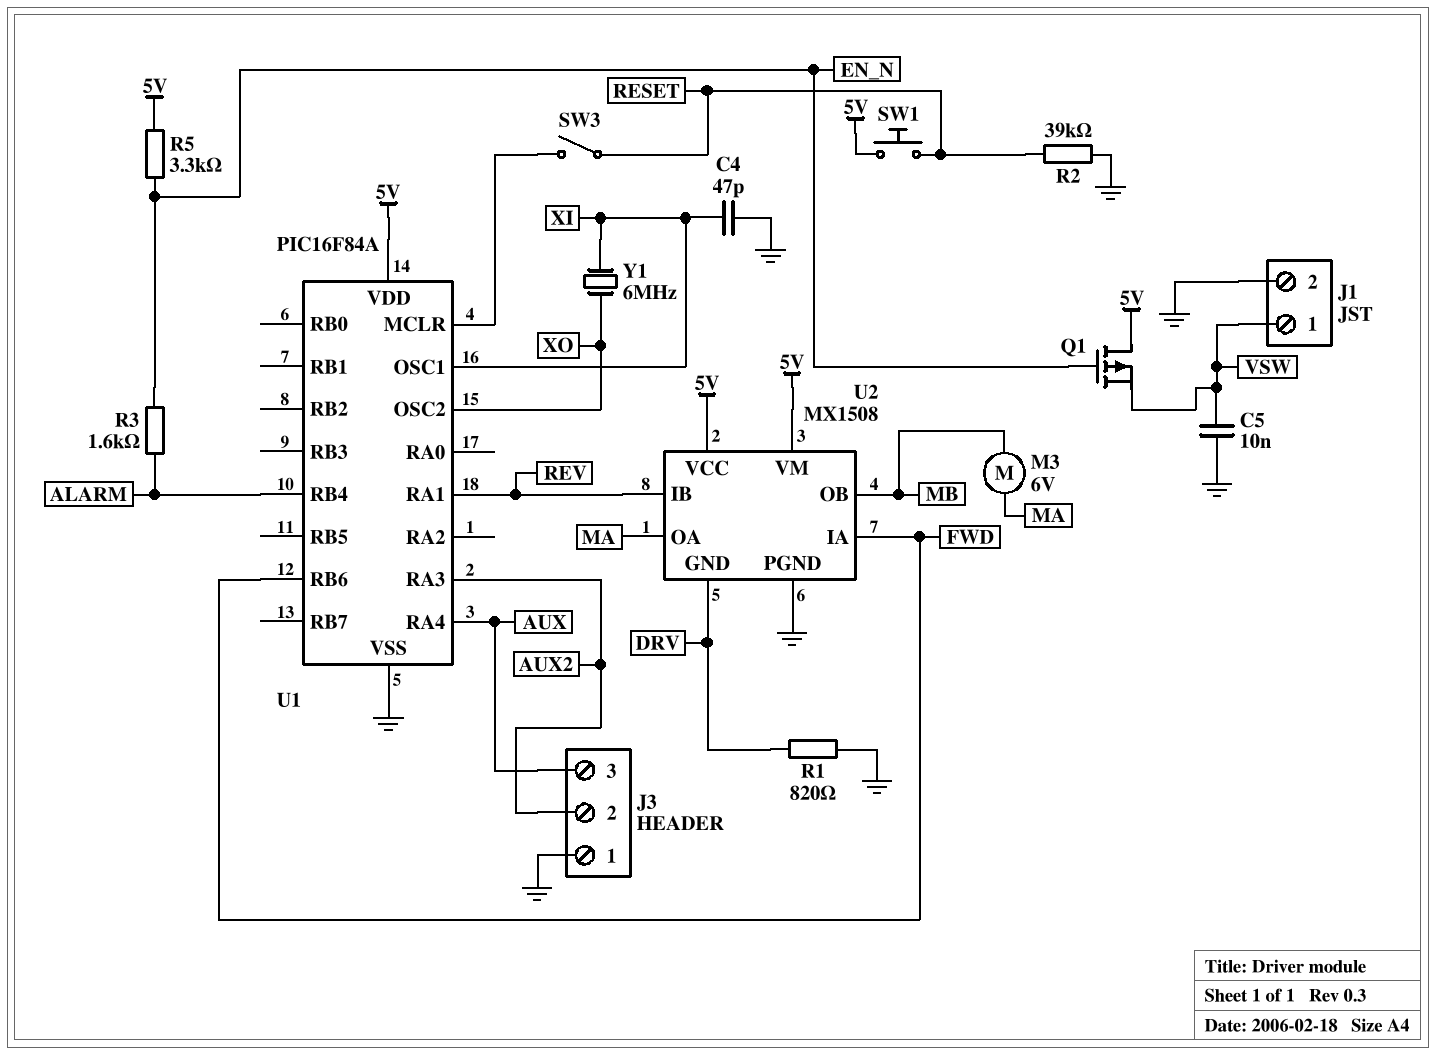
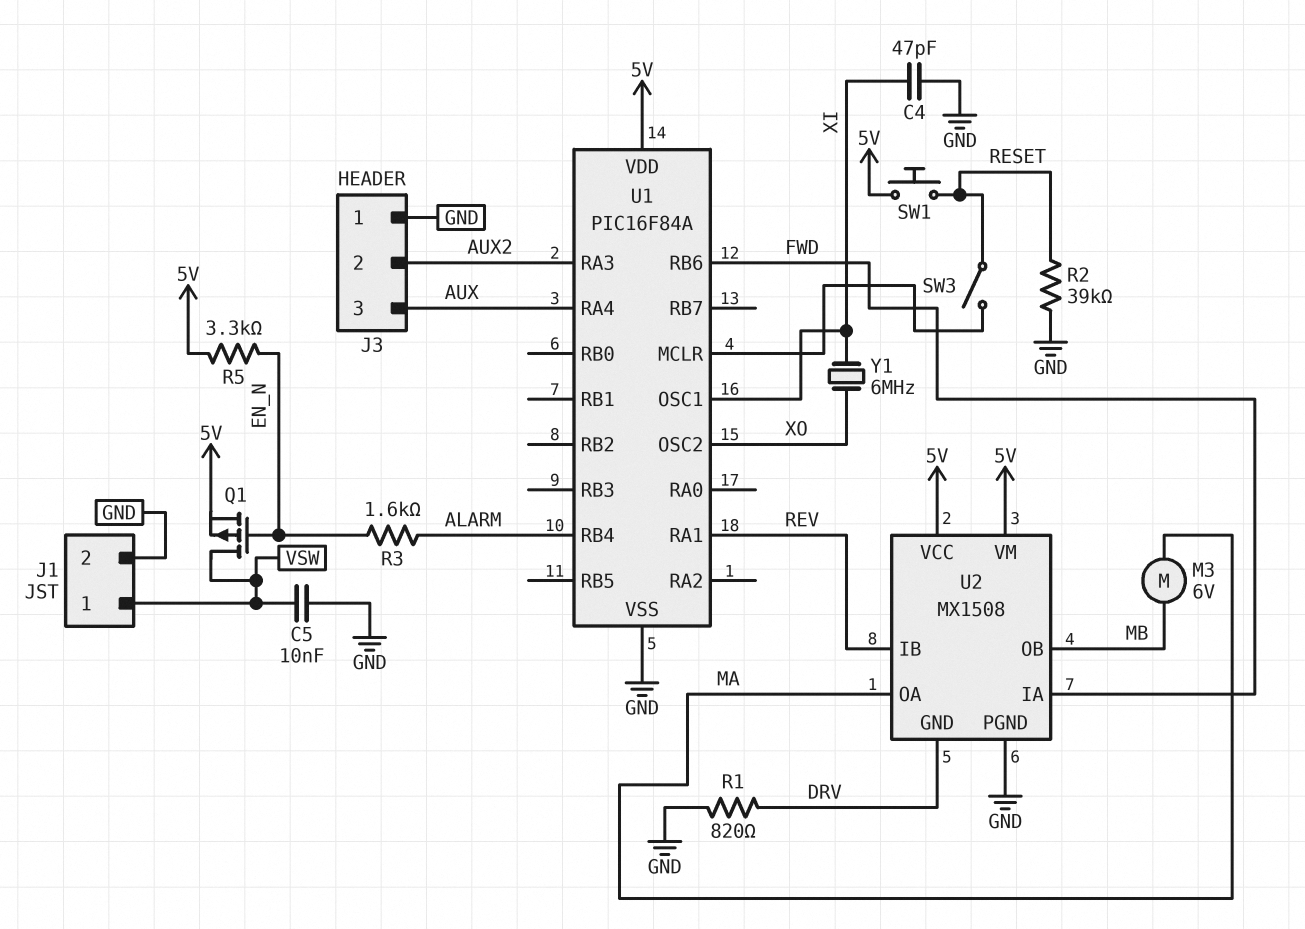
Q1: PMOS (G EN_N, D 5V, S VSW) -> PMOS (G EN_N, D VSW, S 5V)

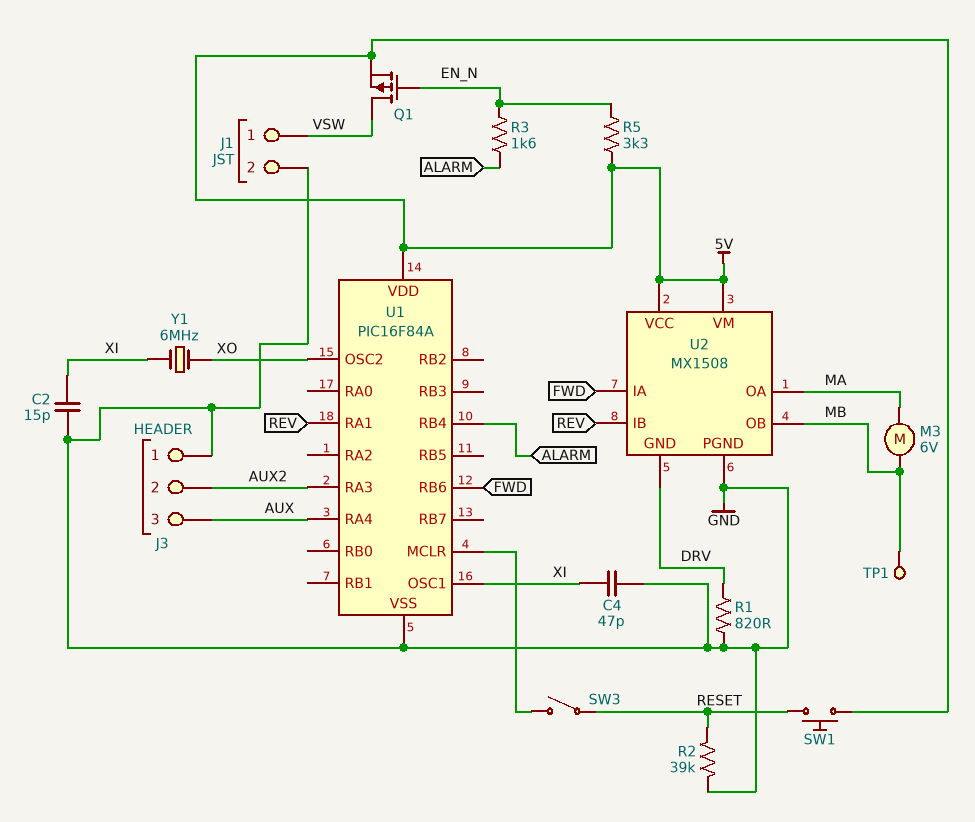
C2: none -> 15pF (GND, XI)
C5: 10nF (GND, VSW) -> none
TP1: none -> test point (MB)

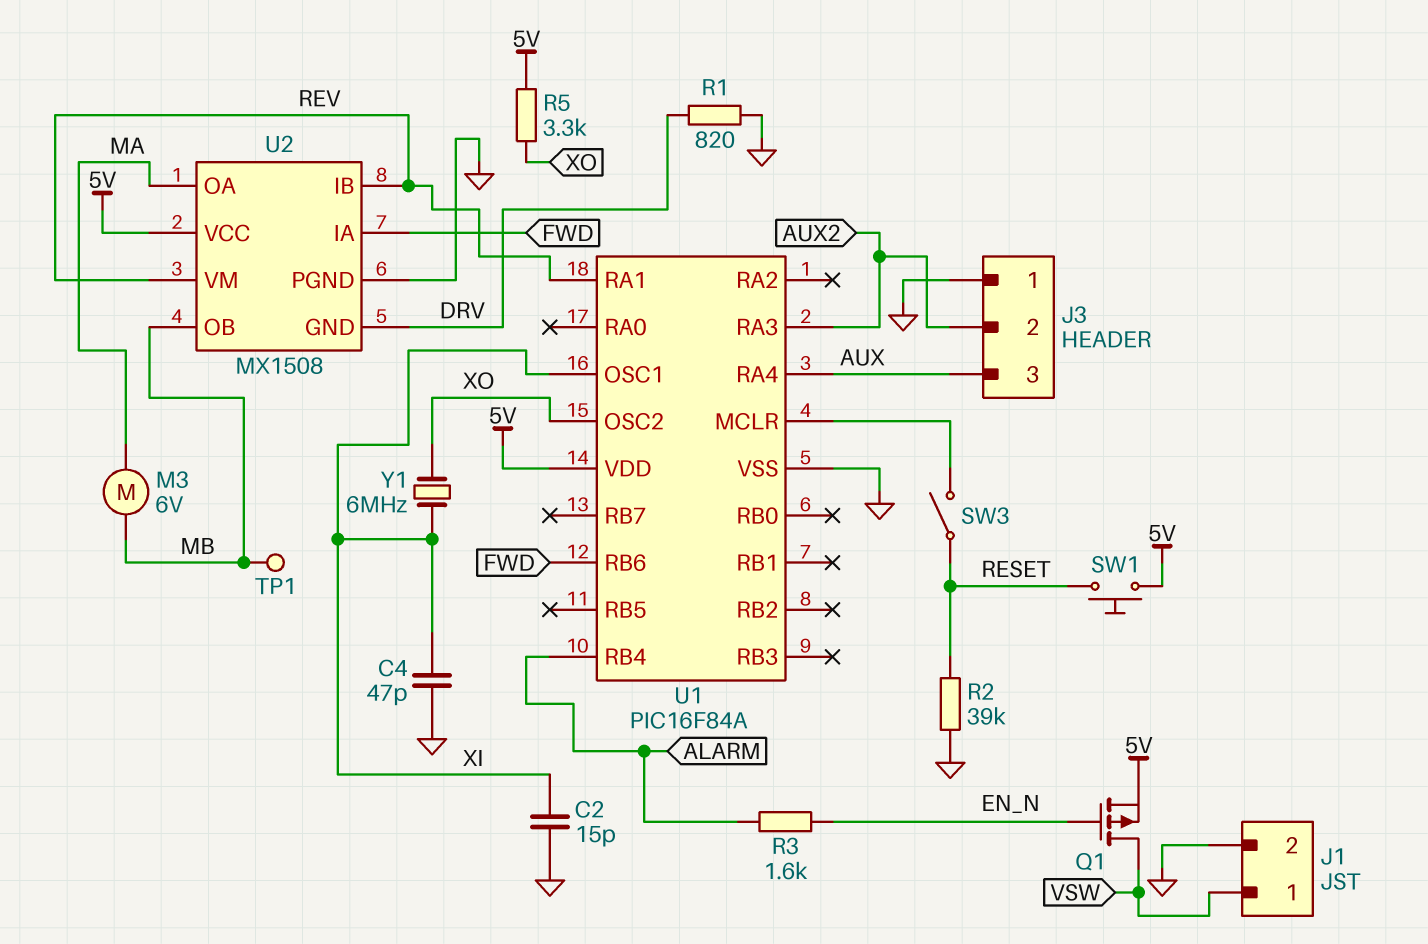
R5: 3.3k (5V, EN_N) -> 3.3k (5V, XO)
U2 pin VM: 5V -> REV

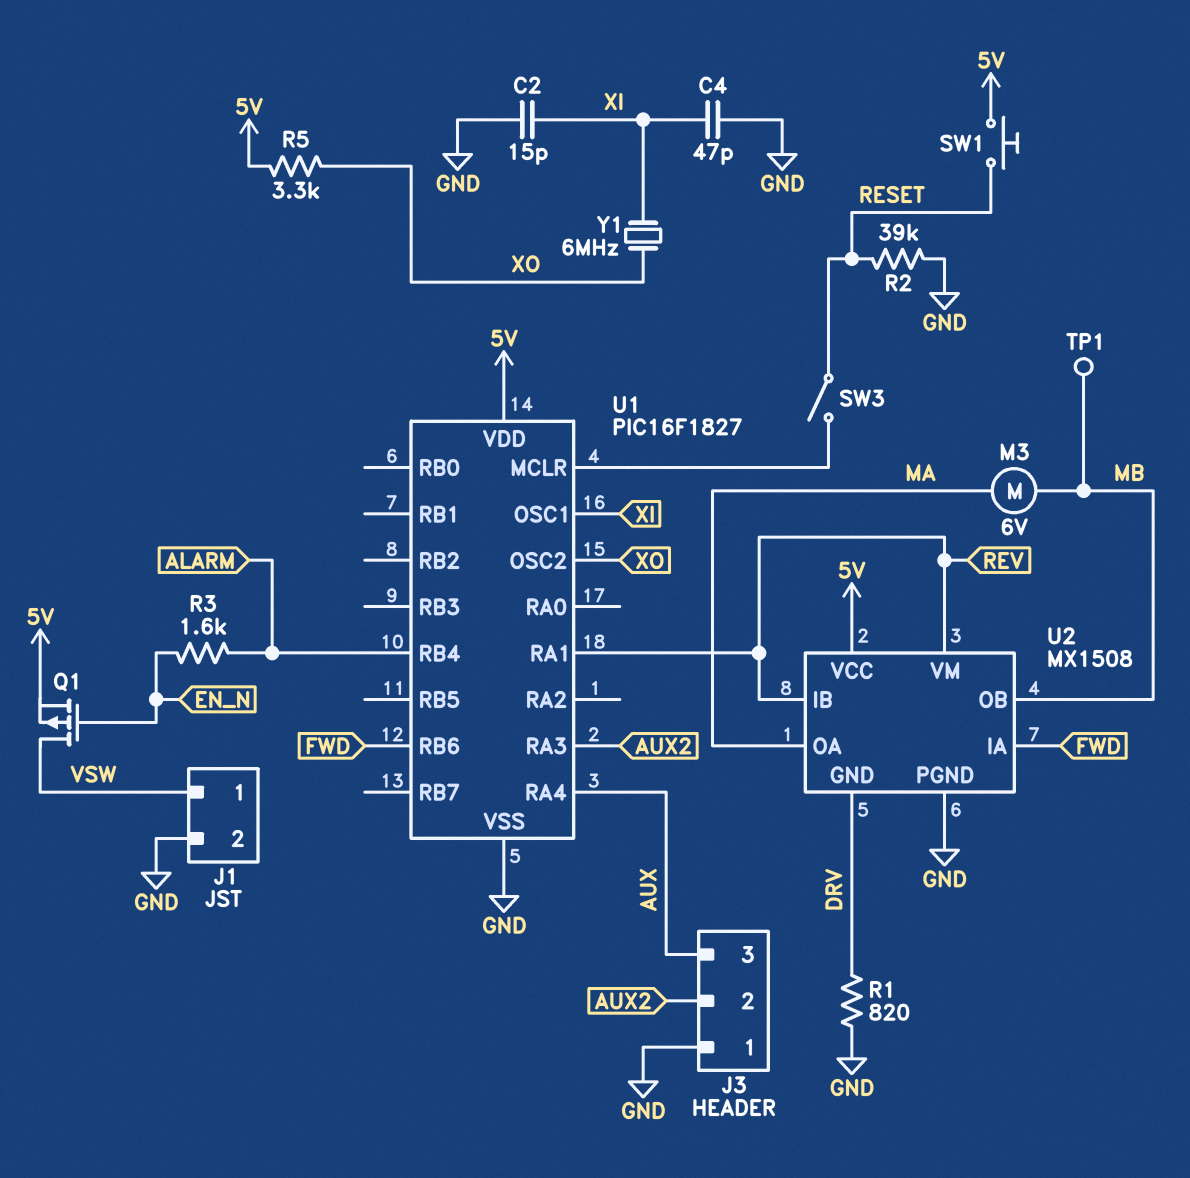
U1: PIC16F84A -> PIC16F1827

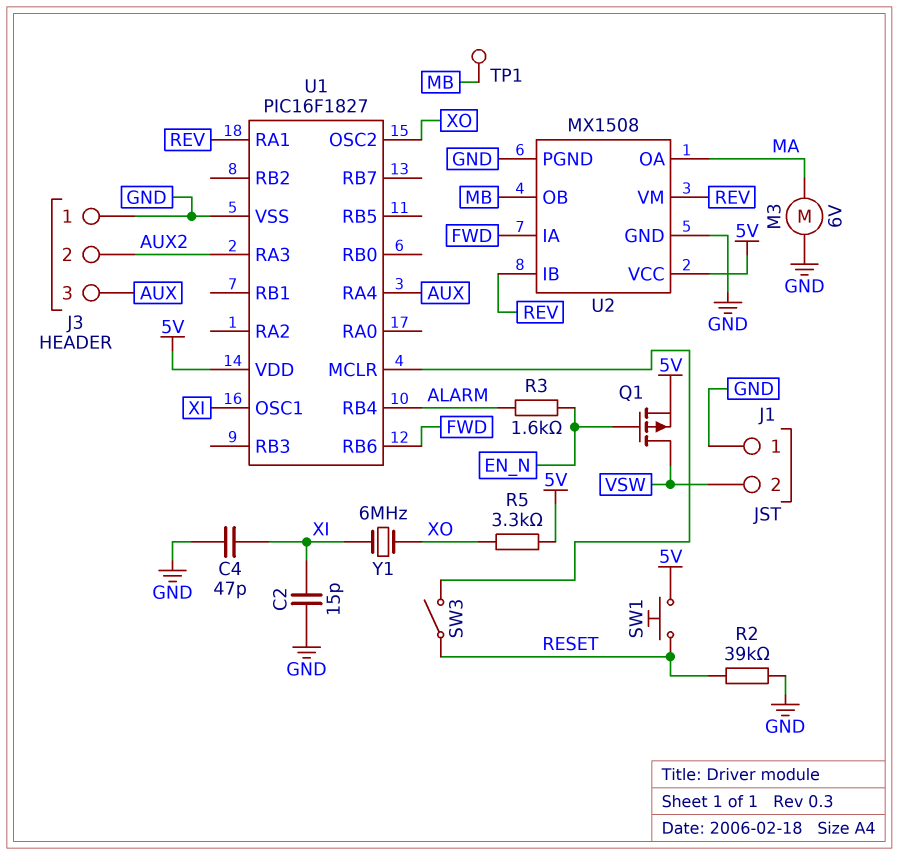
J1 pin 1: VSW -> GND
J1 pin 2: GND -> VSW
M3: motor 6V (MA, MB) -> motor 6V (GND, MA)
R1: 820 (DRV, GND) -> none
U2 pin GND: DRV -> GND

